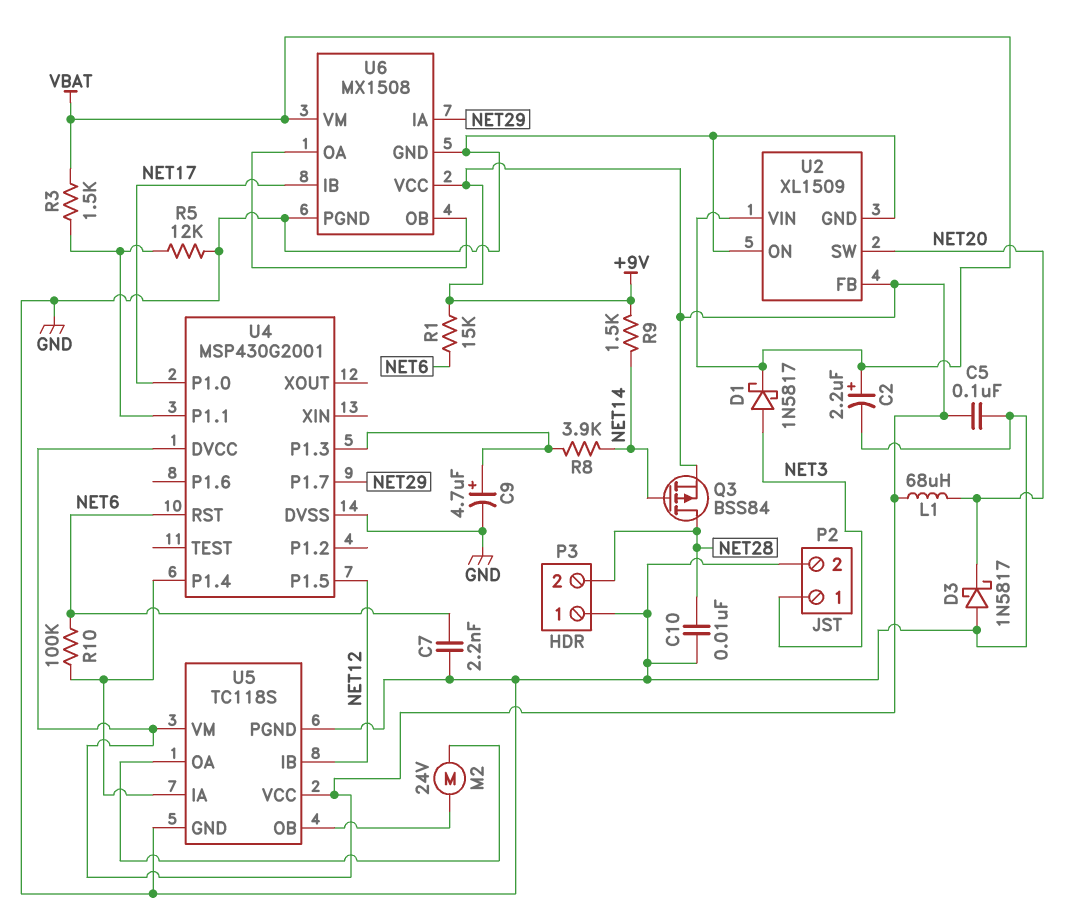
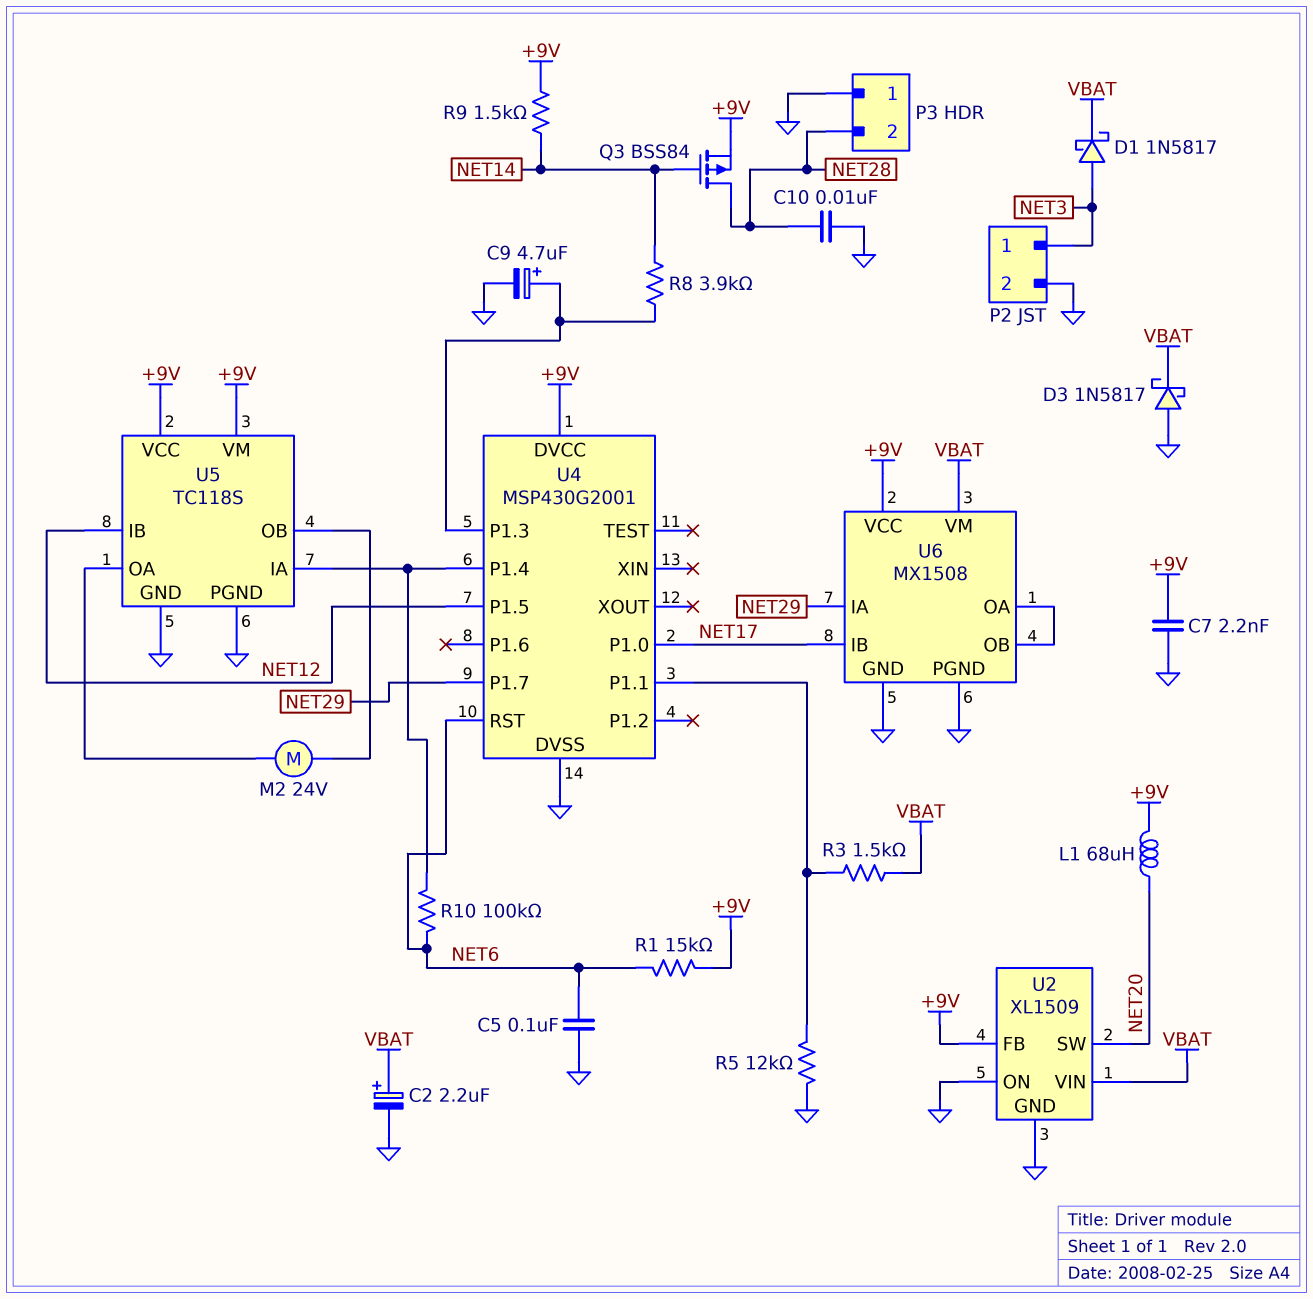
C5: 100nF (+9V, GND) -> 100nF (GND, NET6)
C7: 2.2nF (GND, NET6) -> 2.2nF (+9V, GND)
D3: schottky 1N5817 (A GND, K NET20) -> schottky 1N5817 (A GND, K VBAT)

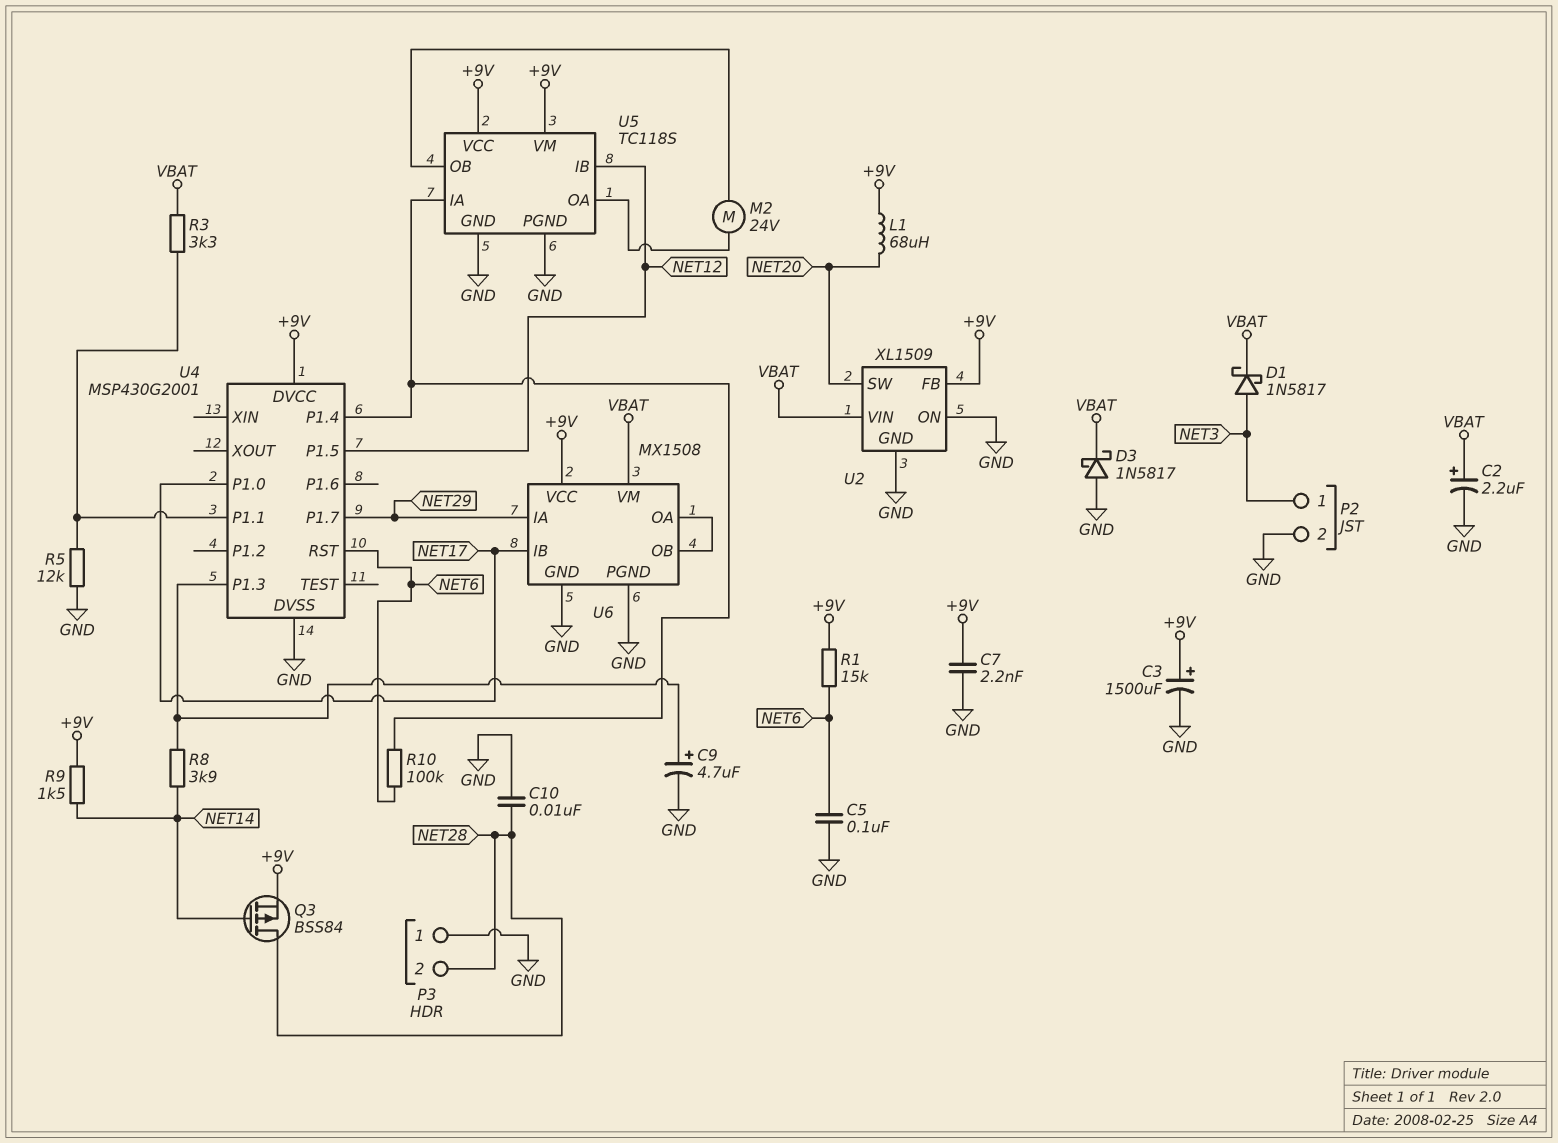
C3: none -> 1500uF (plus +9V, minus GND)
R3: 1.5k (U4/P1.1, VBAT) -> 3.3k (U4/P1.1, VBAT)

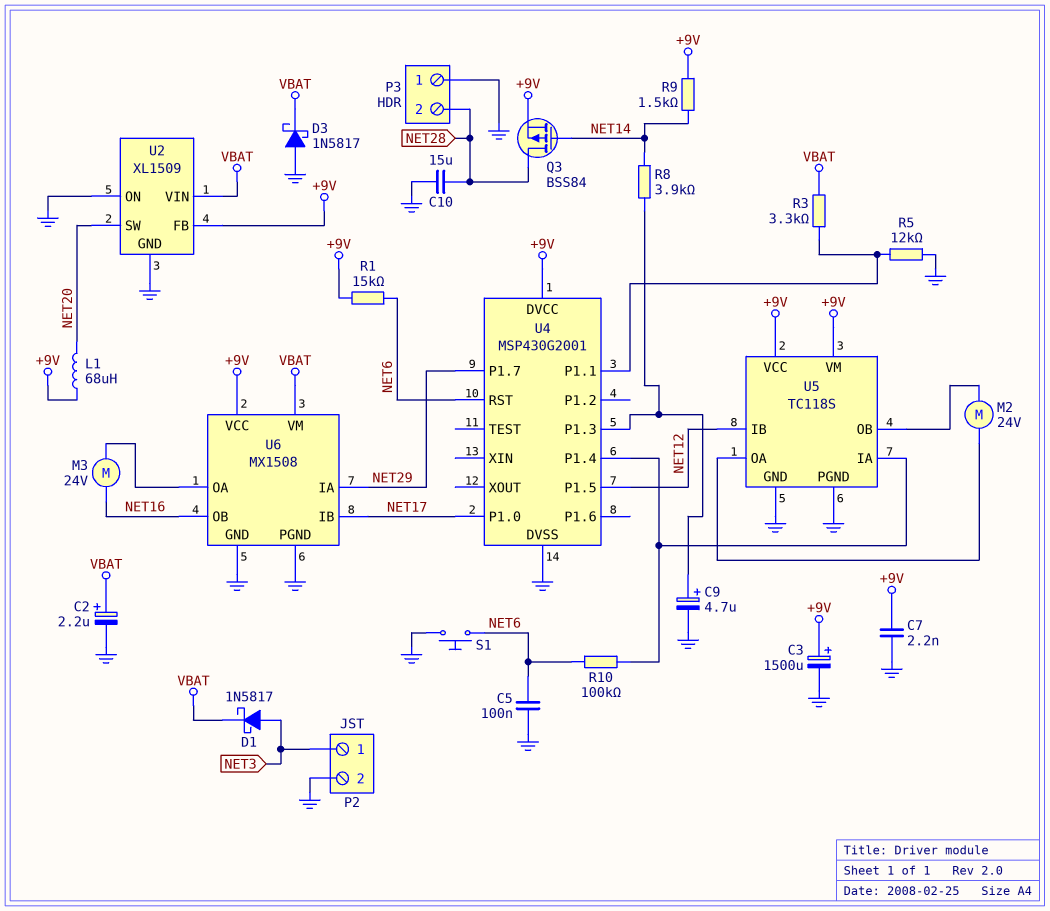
C10: 10nF (GND, NET28) -> 15uF (GND, NET28)
M3: none -> motor 24V (NET16, U6/OA)
S1: none -> button (GND, NET6)
U6 pin OB: U6/OA -> NET16

